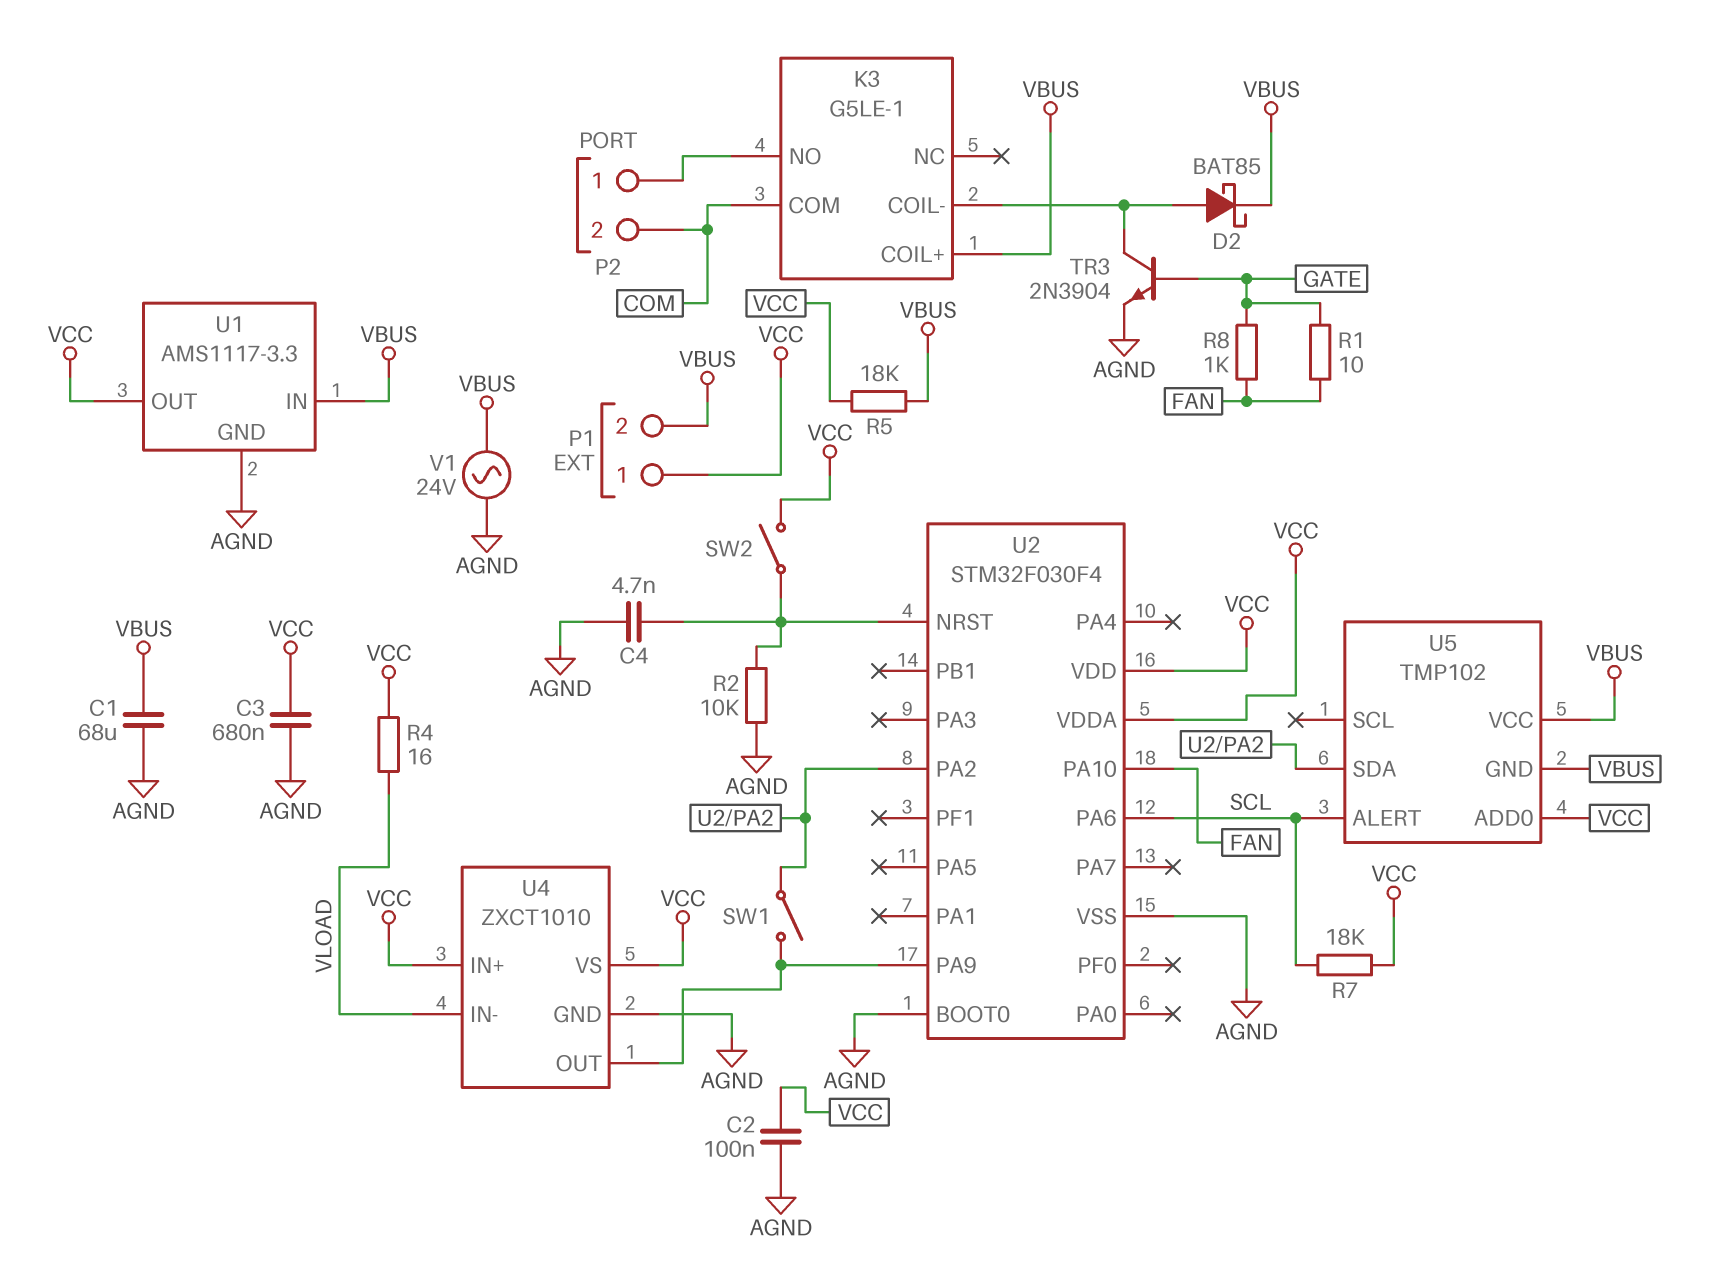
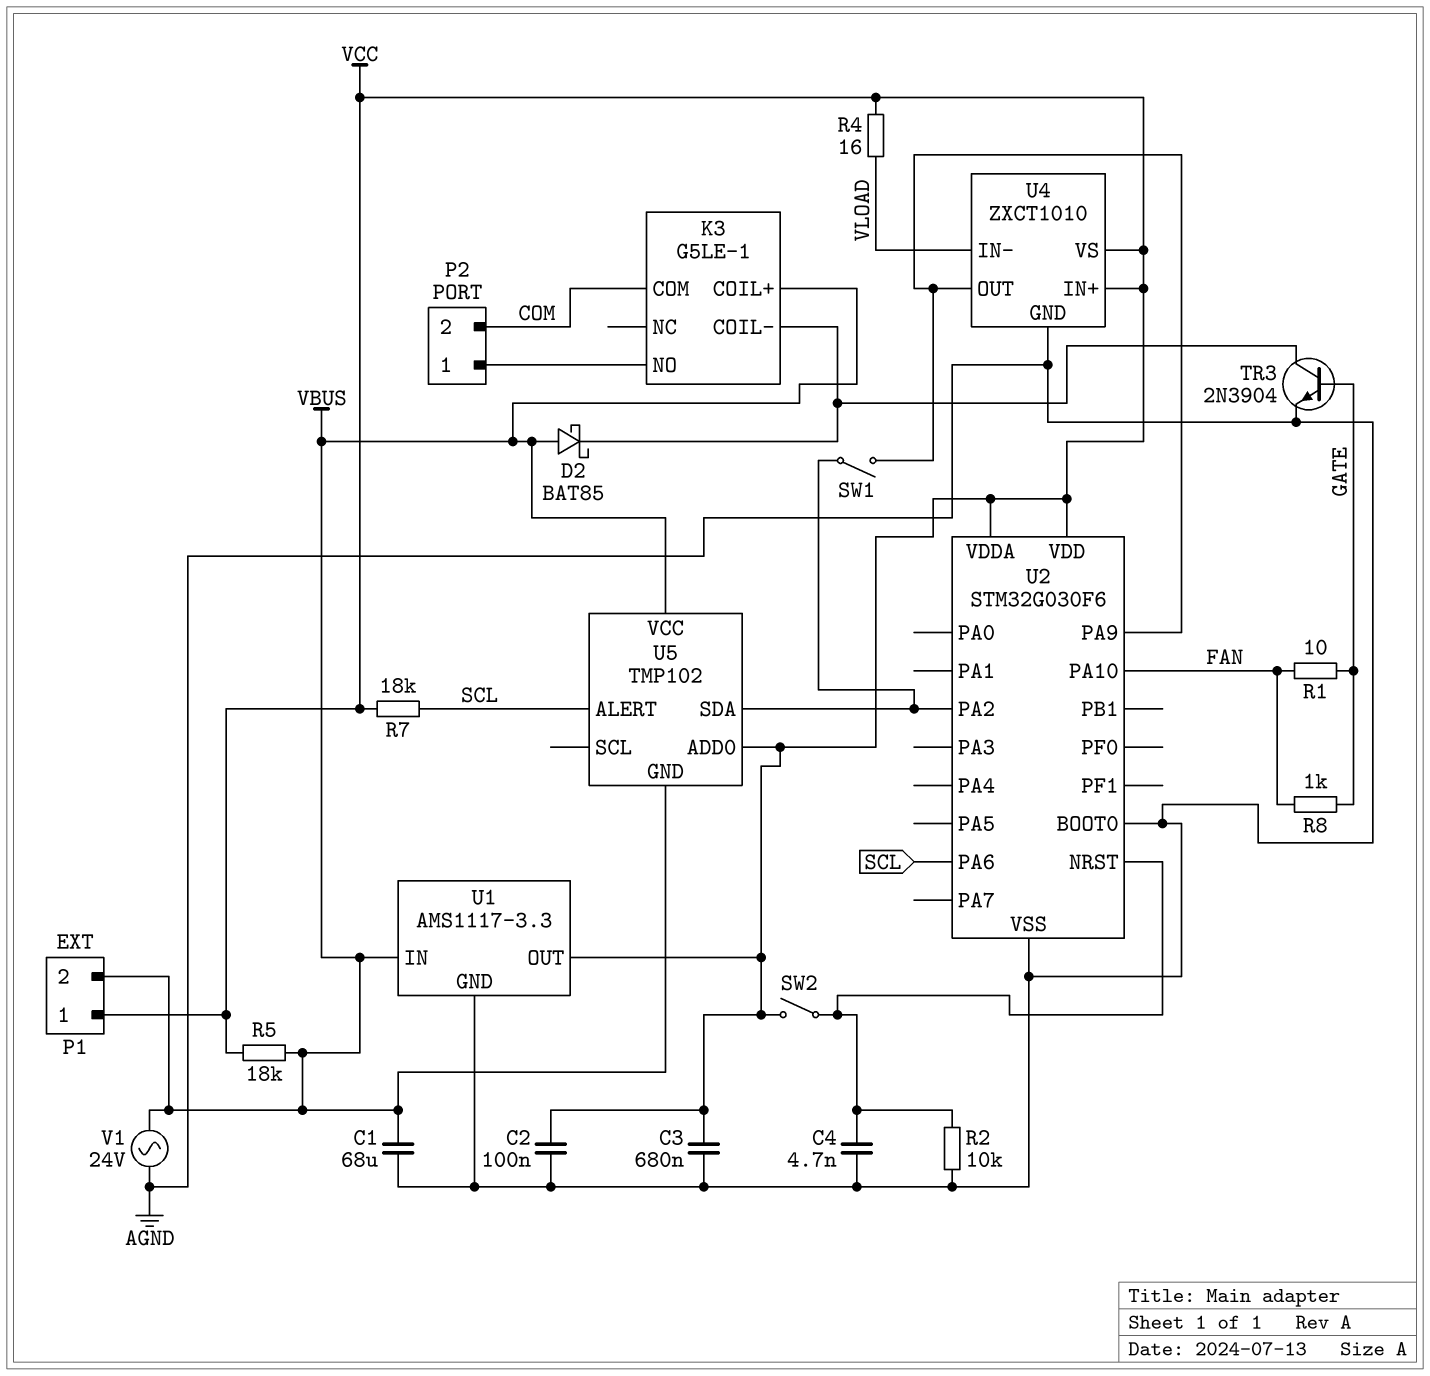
D2: schottky BAT85 (A K3/COIL-, K VBUS) -> schottky BAT85 (A VBUS, K K3/COIL-)
U2: STM32F030F4 -> STM32G030F6

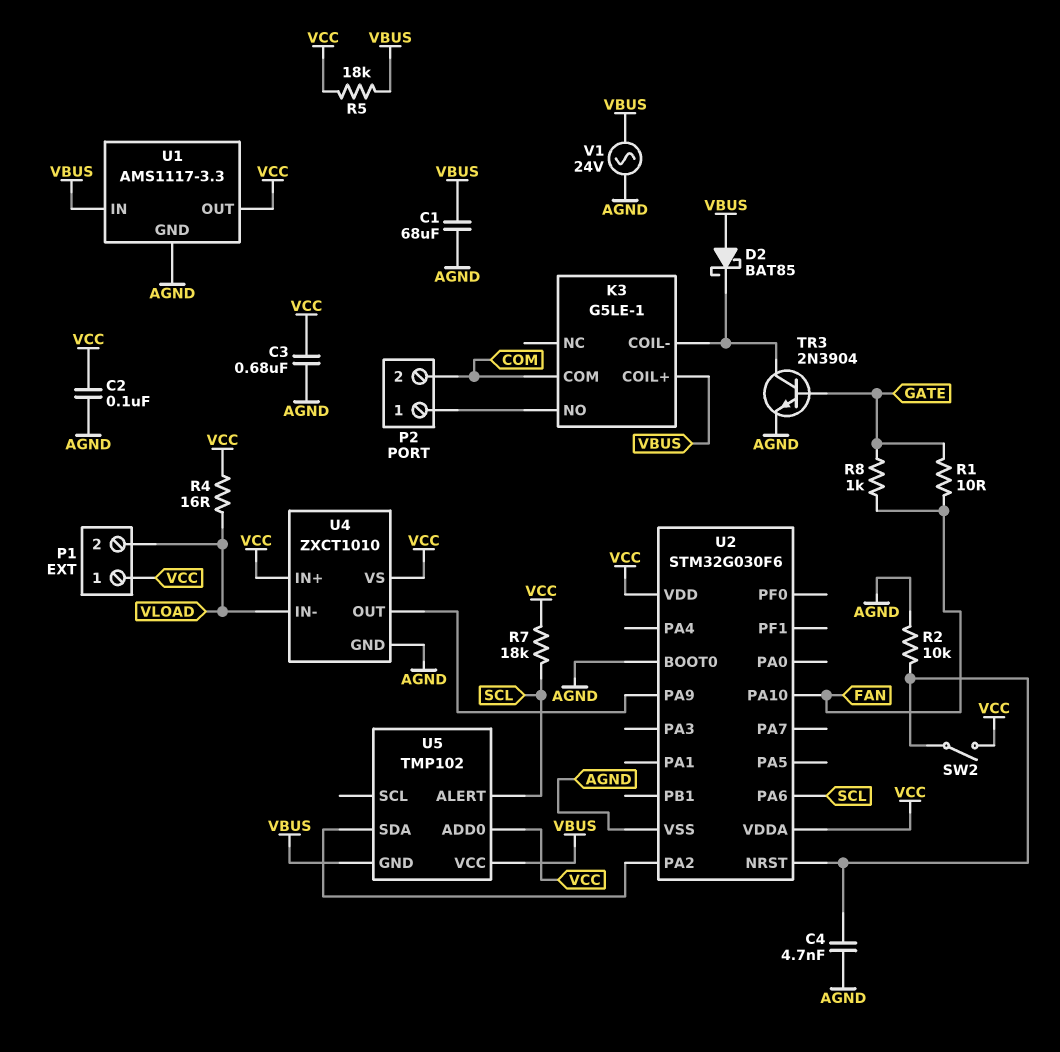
P1 pin 2: VBUS -> VLOAD
SW1: switch (U2/PA2, U2/PA9) -> none

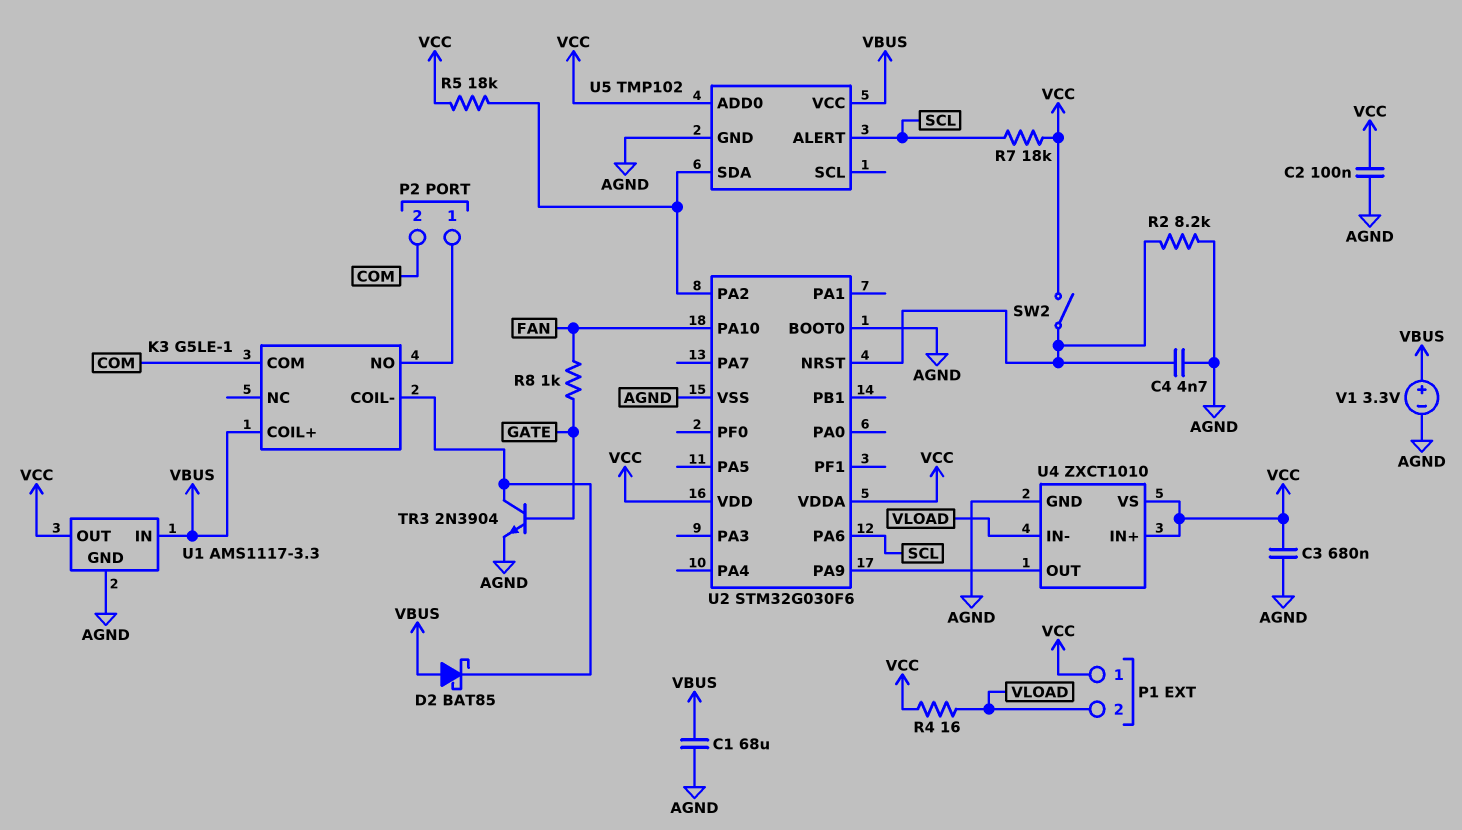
R1: 10 (FAN, GATE) -> none
R2: 10k (AGND, U2/NRST) -> 8.2k (AGND, U2/NRST)
R5: 18k (VBUS, VCC) -> 18k (U2/PA2, VCC)
U5 pin GND: VBUS -> AGND
V1: AC 24V (AGND, VBUS) -> 3.3V (plus VBUS, minus AGND)

